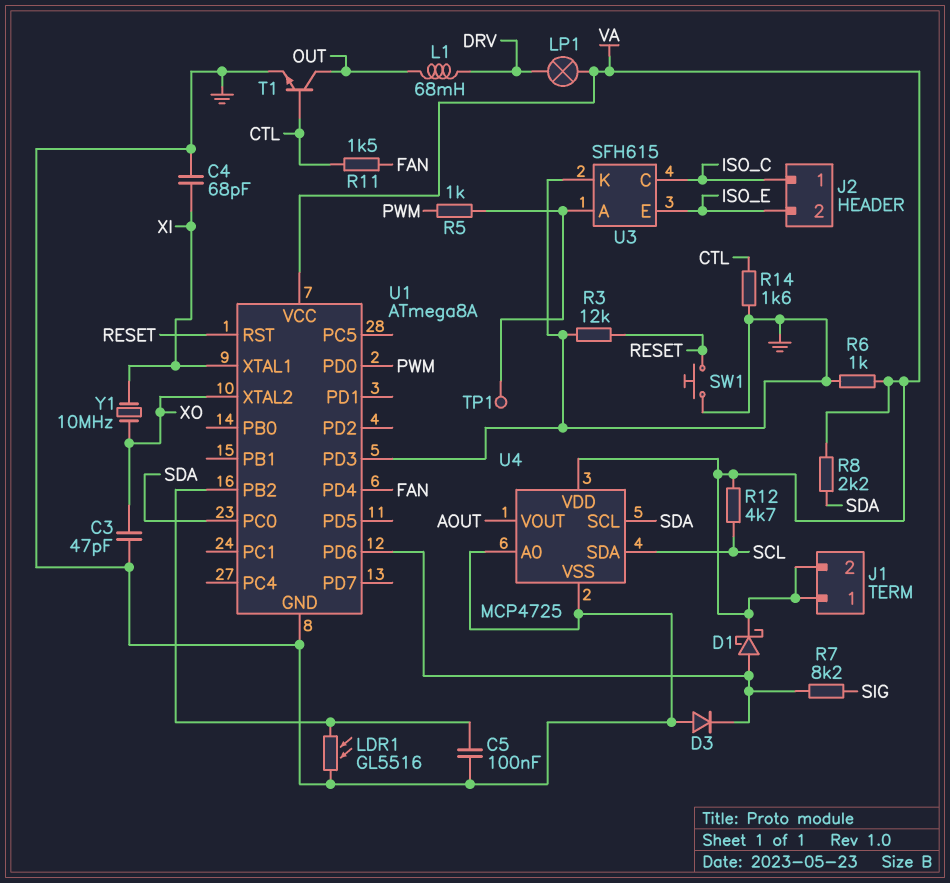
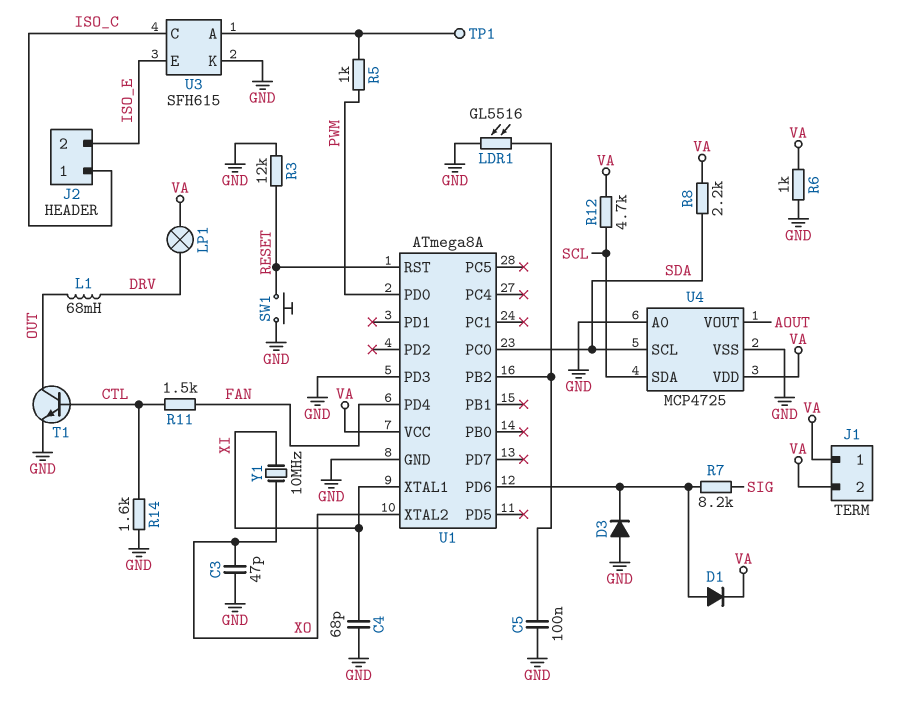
D1: schottky (A U1/PD6, K VA) -> diode (A U1/PD6, K VA)

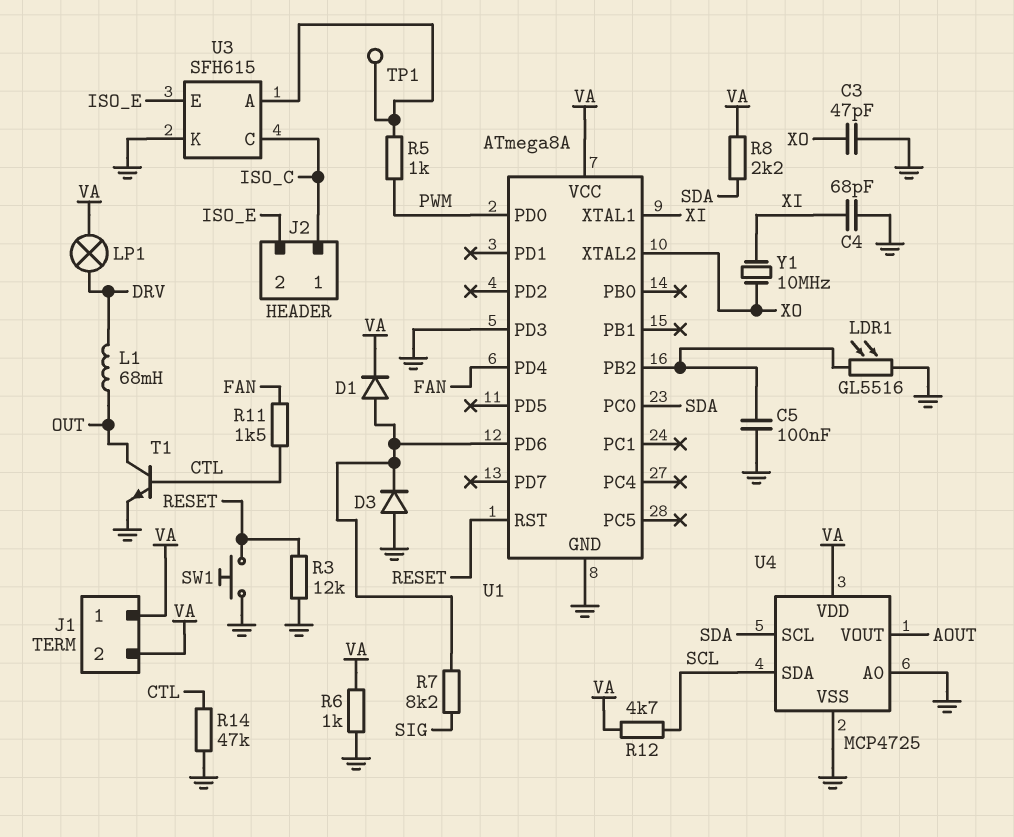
R14: 1.6k (CTL, GND) -> 47k (CTL, GND)

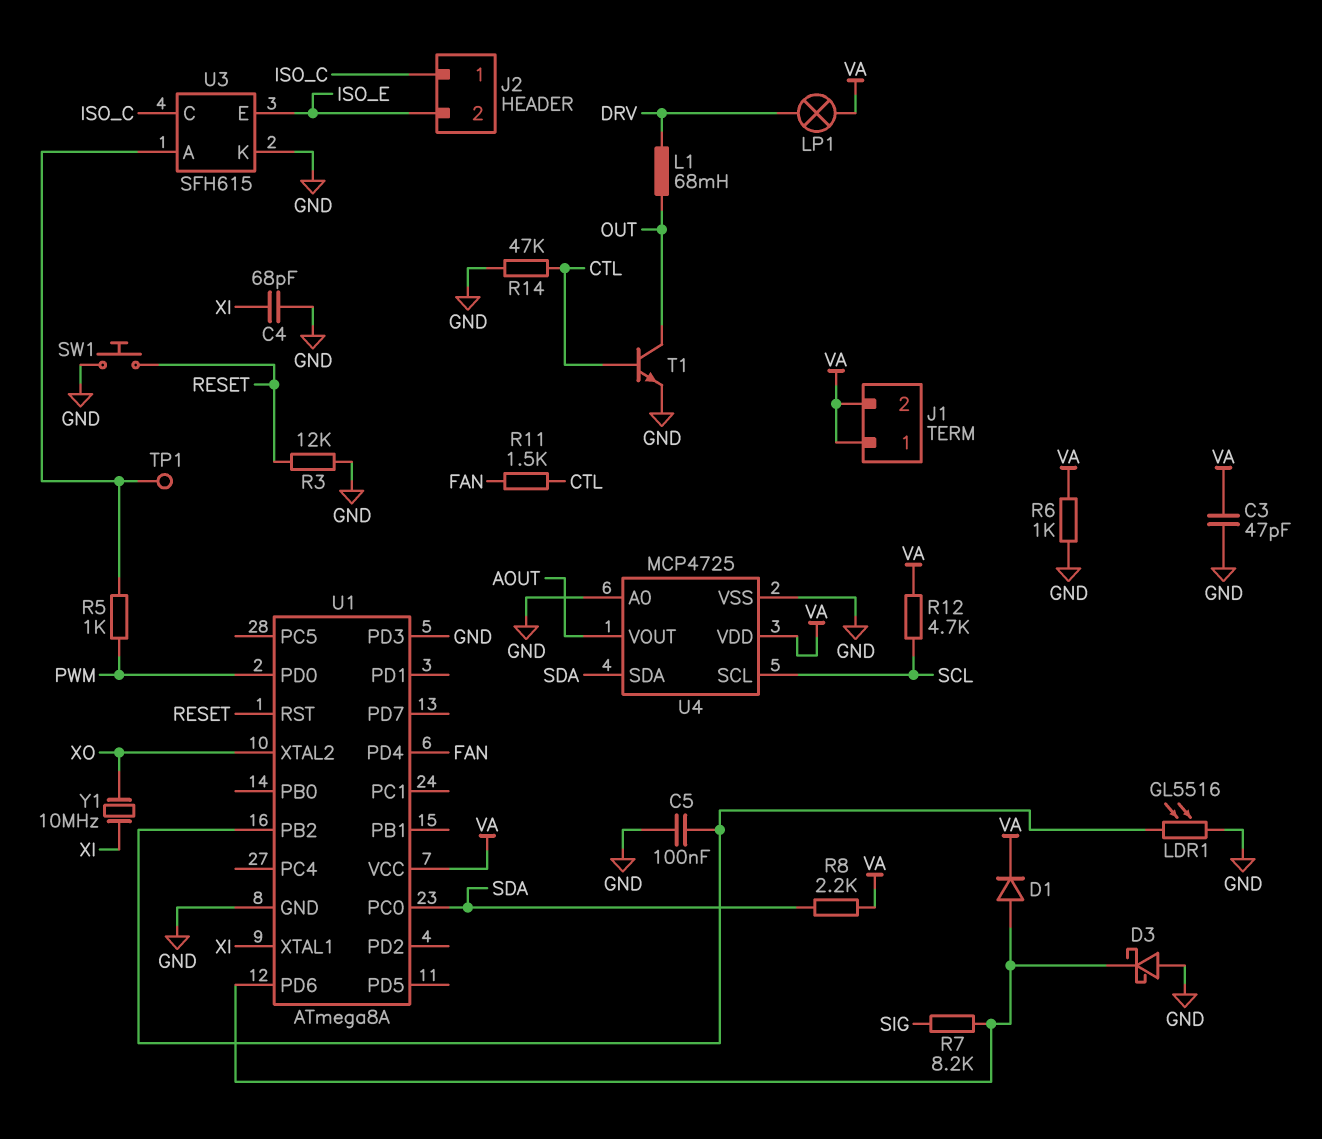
C3: 47pF (GND, XO) -> 47pF (GND, VA)
D3: diode (A GND, K U1/PD6) -> schottky (A GND, K U1/PD6)
U4 pin SCL: SDA -> SCL
U4 pin SDA: SCL -> SDA

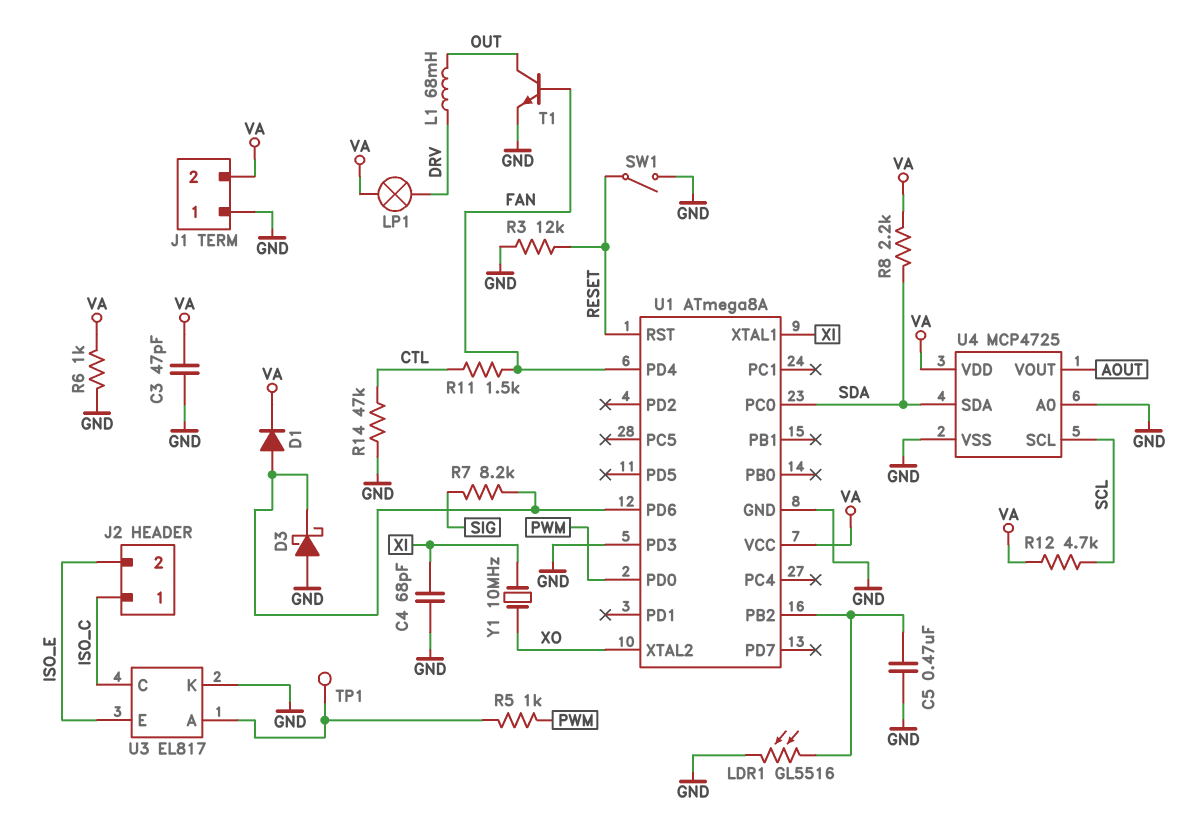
C5: 100nF (GND, U1/PB2) -> 470nF (GND, U1/PB2)
J1 pin 1: VA -> GND
SW1: button (GND, RESET) -> switch (GND, RESET)
T1: NPN (B CTL, C OUT, E GND) -> NPN (B FAN, C OUT, E GND)
U3: SFH615 -> EL817

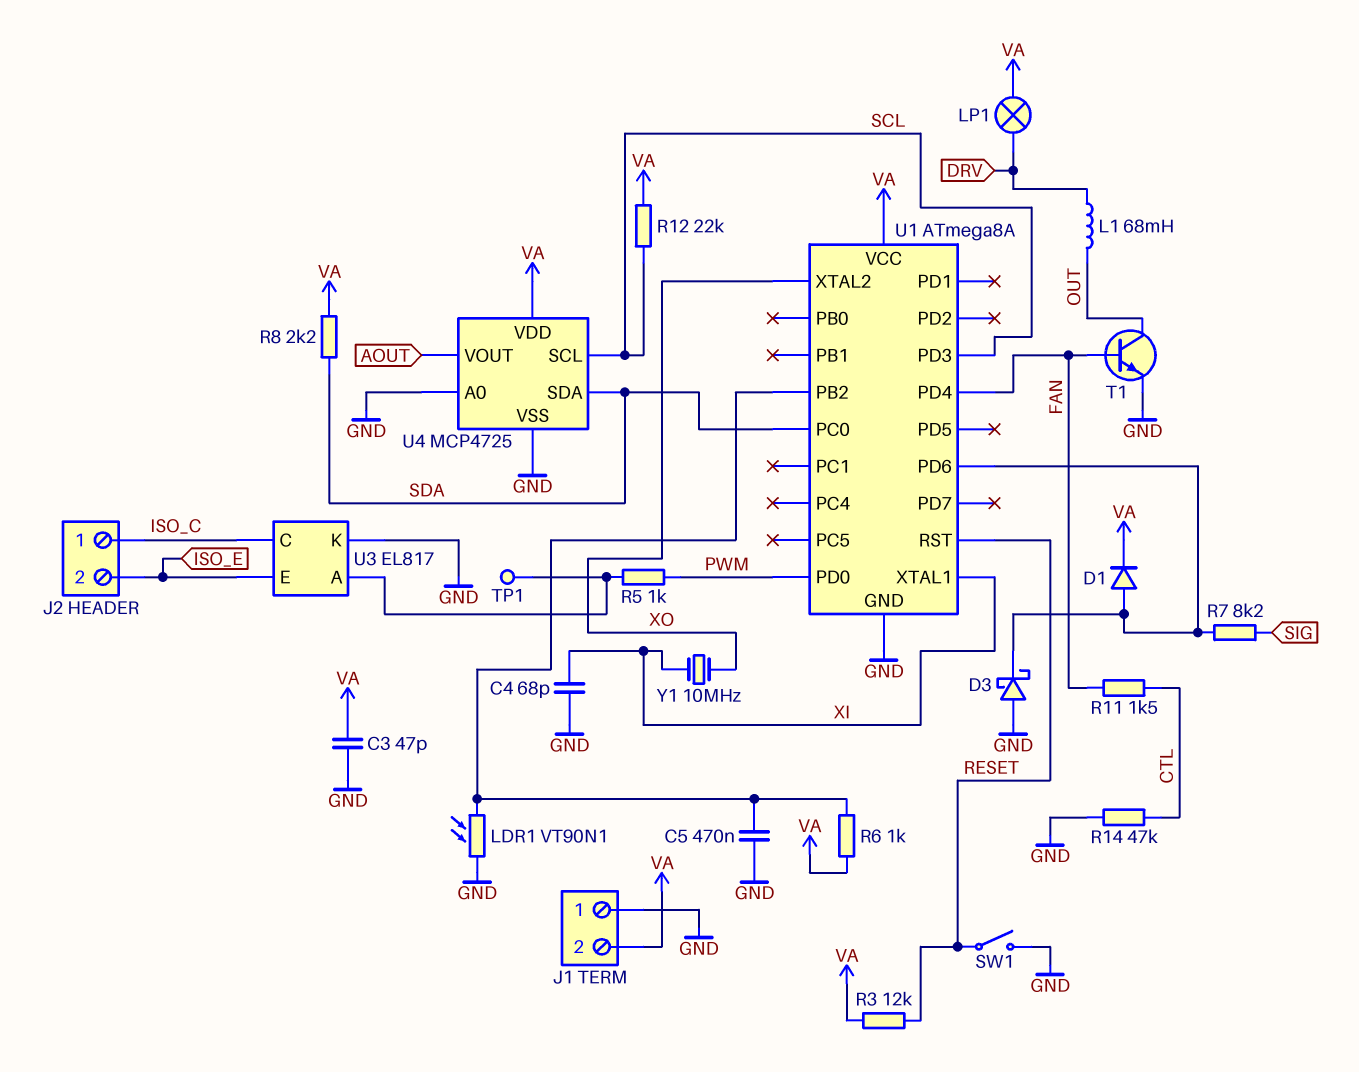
LDR1: GL5516 (GND, U1/PB2) -> VT90N1 (GND, U1/PB2)
R3: 12k (GND, RESET) -> 12k (RESET, VA)
R6: 1k (GND, VA) -> 1k (U1/PB2, VA)
R12: 4.7k (SCL, VA) -> 22k (SCL, VA)
U1 pin PD3: GND -> SCL

